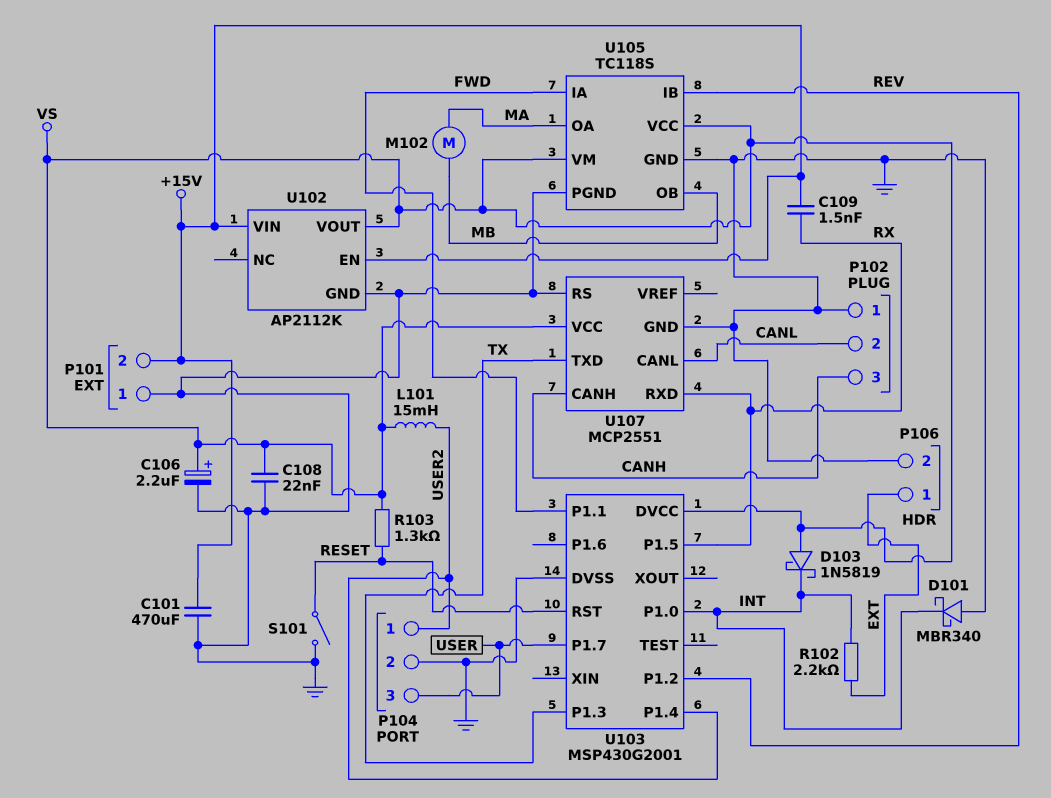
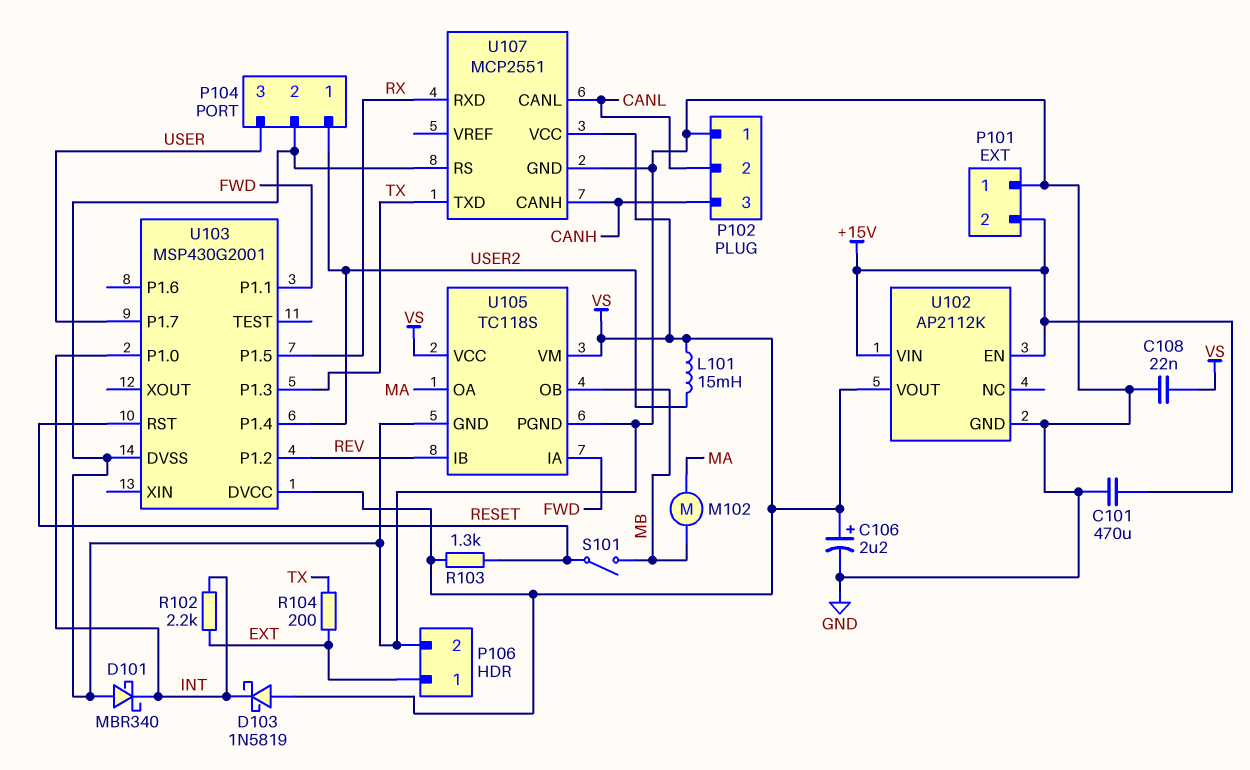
C109: 1.5nF (+15V, RX) -> none
R104: none -> 200 (EXT, TX)
S101: switch (GND, RESET) -> switch (MB, RESET)

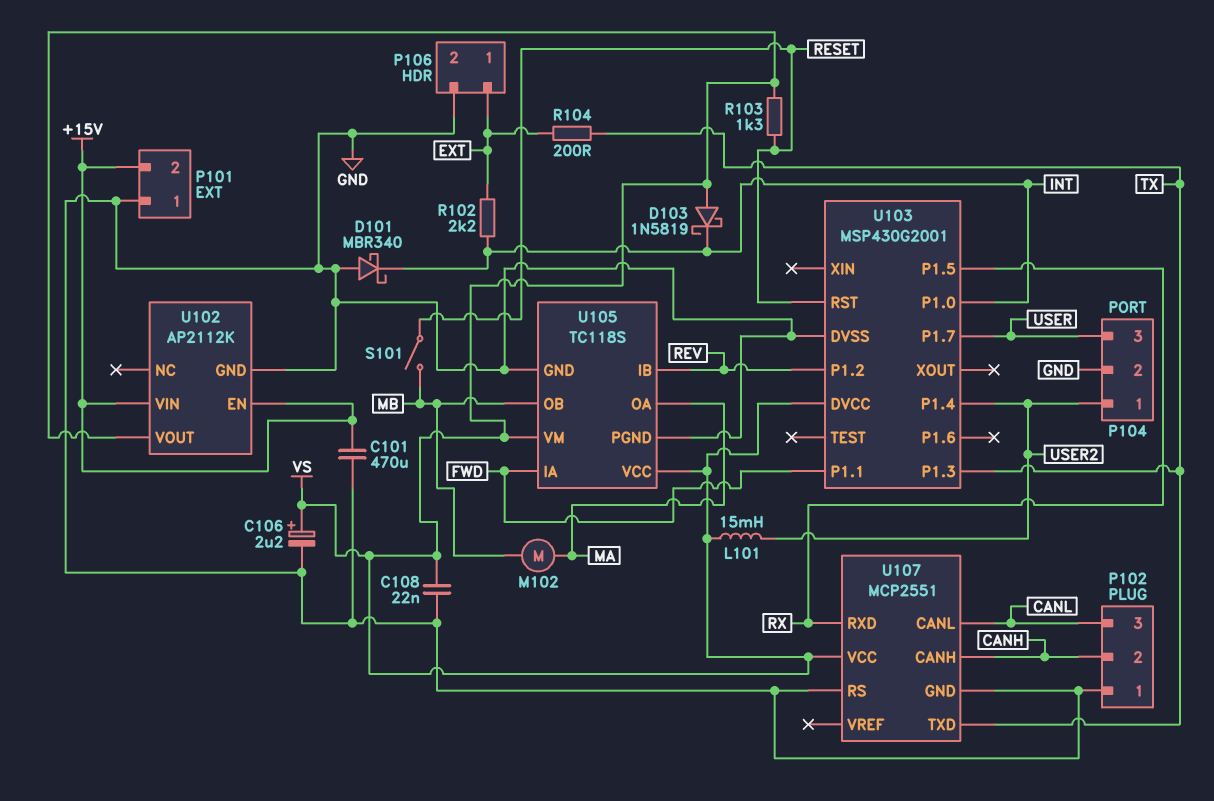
P102 pin 2: CANL -> CANH
P102 pin 3: CANH -> CANL

